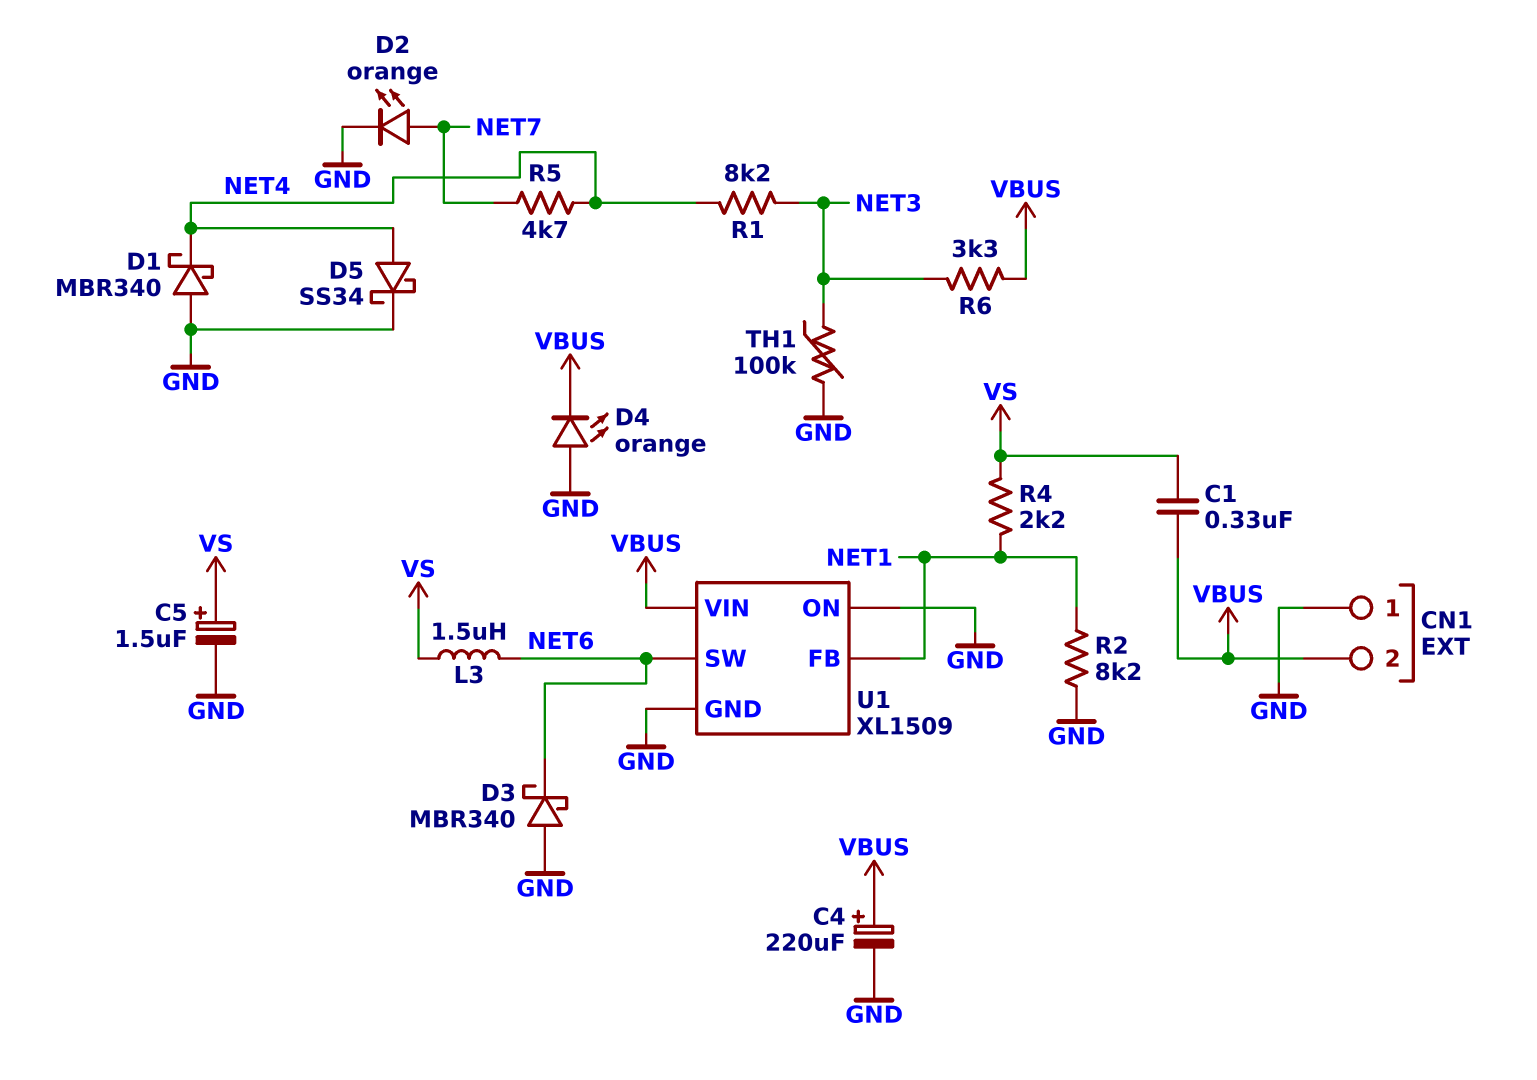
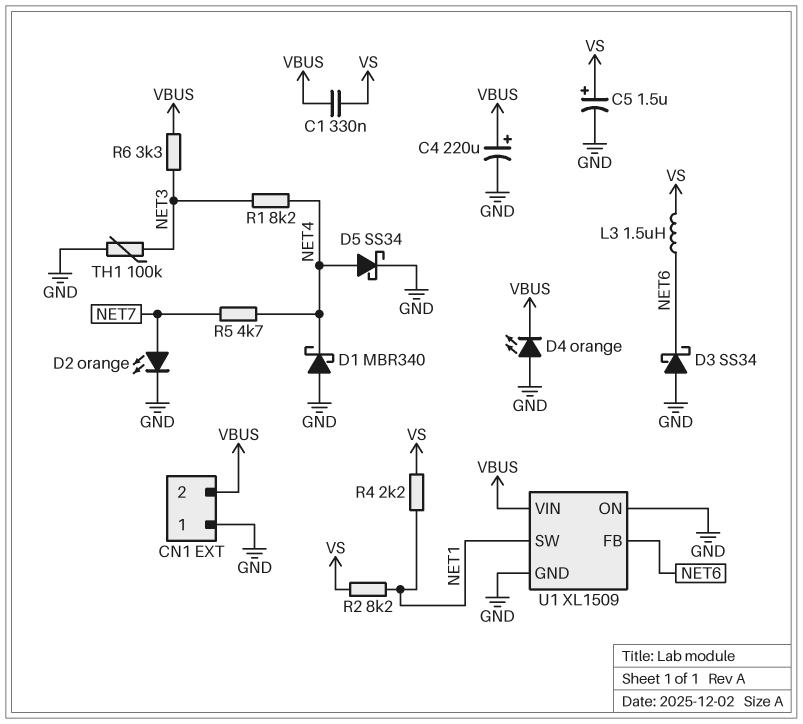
D3: schottky MBR340 (A GND, K NET6) -> schottky SS34 (A GND, K NET6)
R2: 8.2k (GND, NET1) -> 8.2k (NET1, VS)
U1 pin FB: NET1 -> NET6
U1 pin SW: NET6 -> NET1

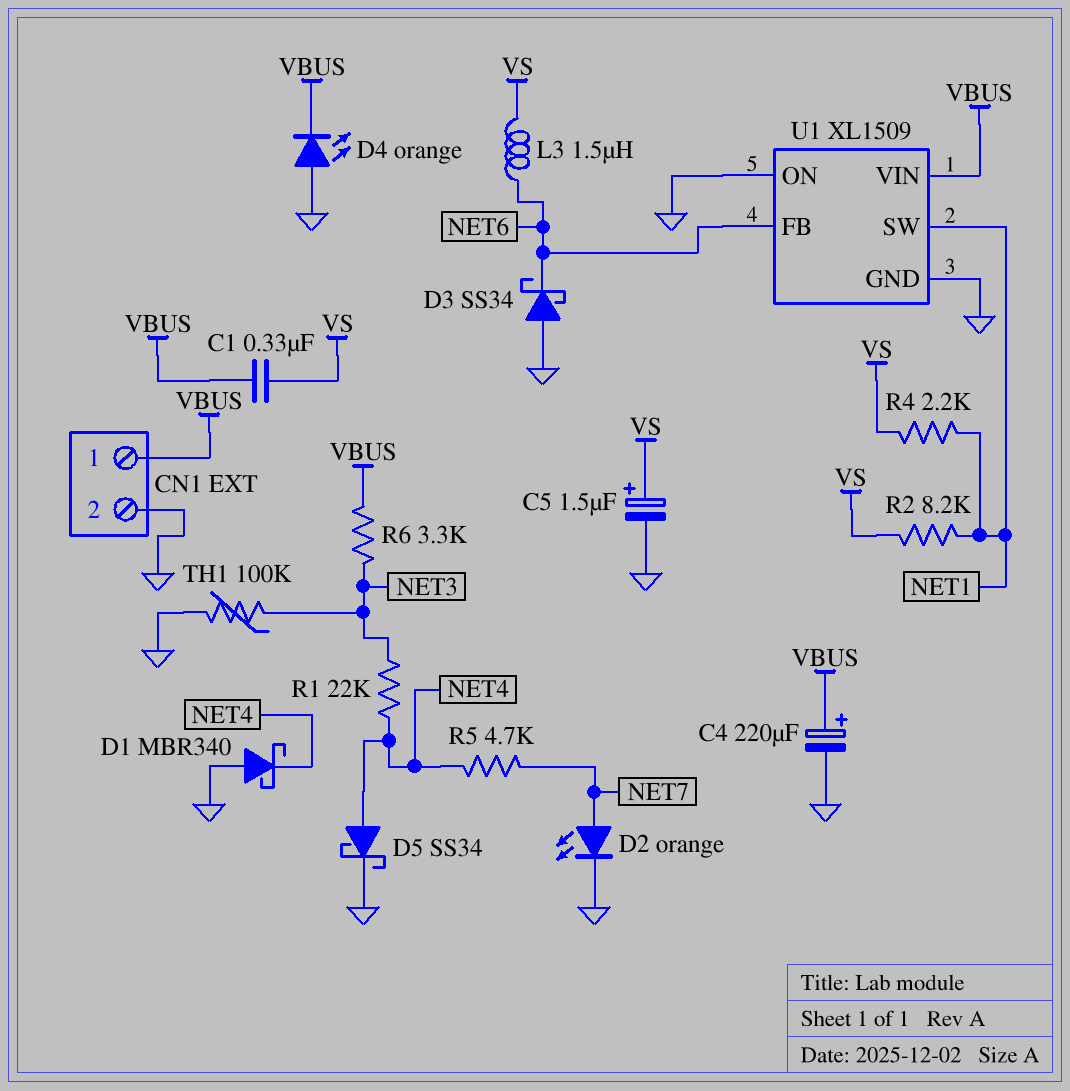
CN1 pin 1: GND -> VBUS
CN1 pin 2: VBUS -> GND
R1: 8.2k (NET3, NET4) -> 22k (NET3, NET4)

